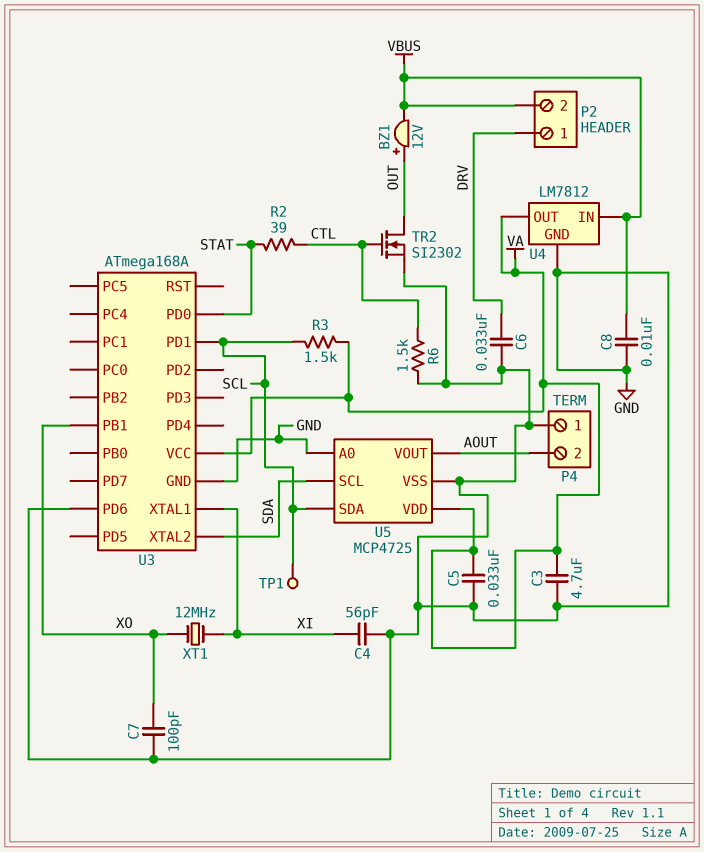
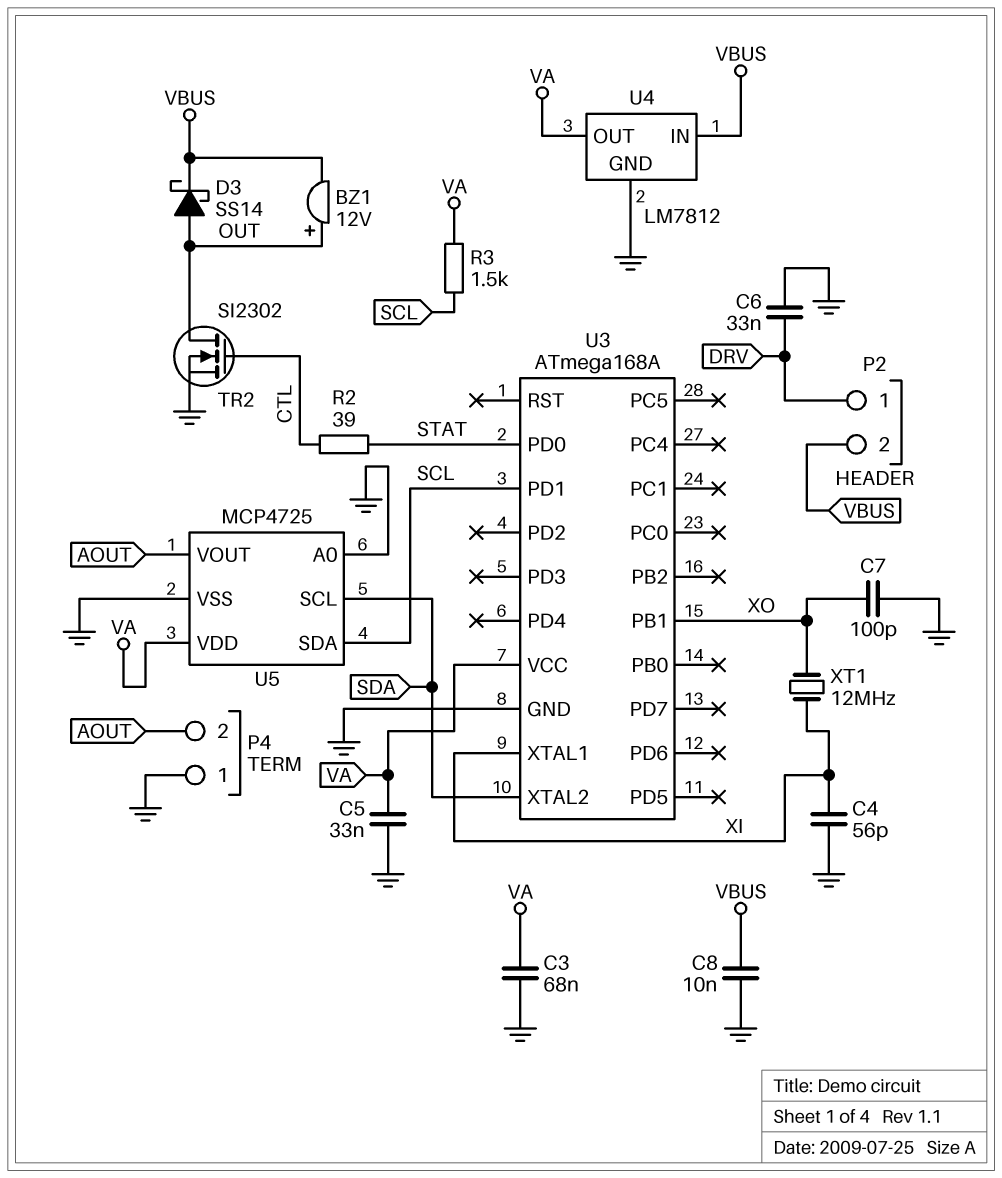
C3: 4.7uF (GND, VA) -> 68nF (GND, VA)
D3: none -> schottky SS14 (A OUT, K VBUS)
R6: 1.5k (CTL, GND) -> none
TP1: test point (SCL) -> none
U3 pin PD6: GND -> none

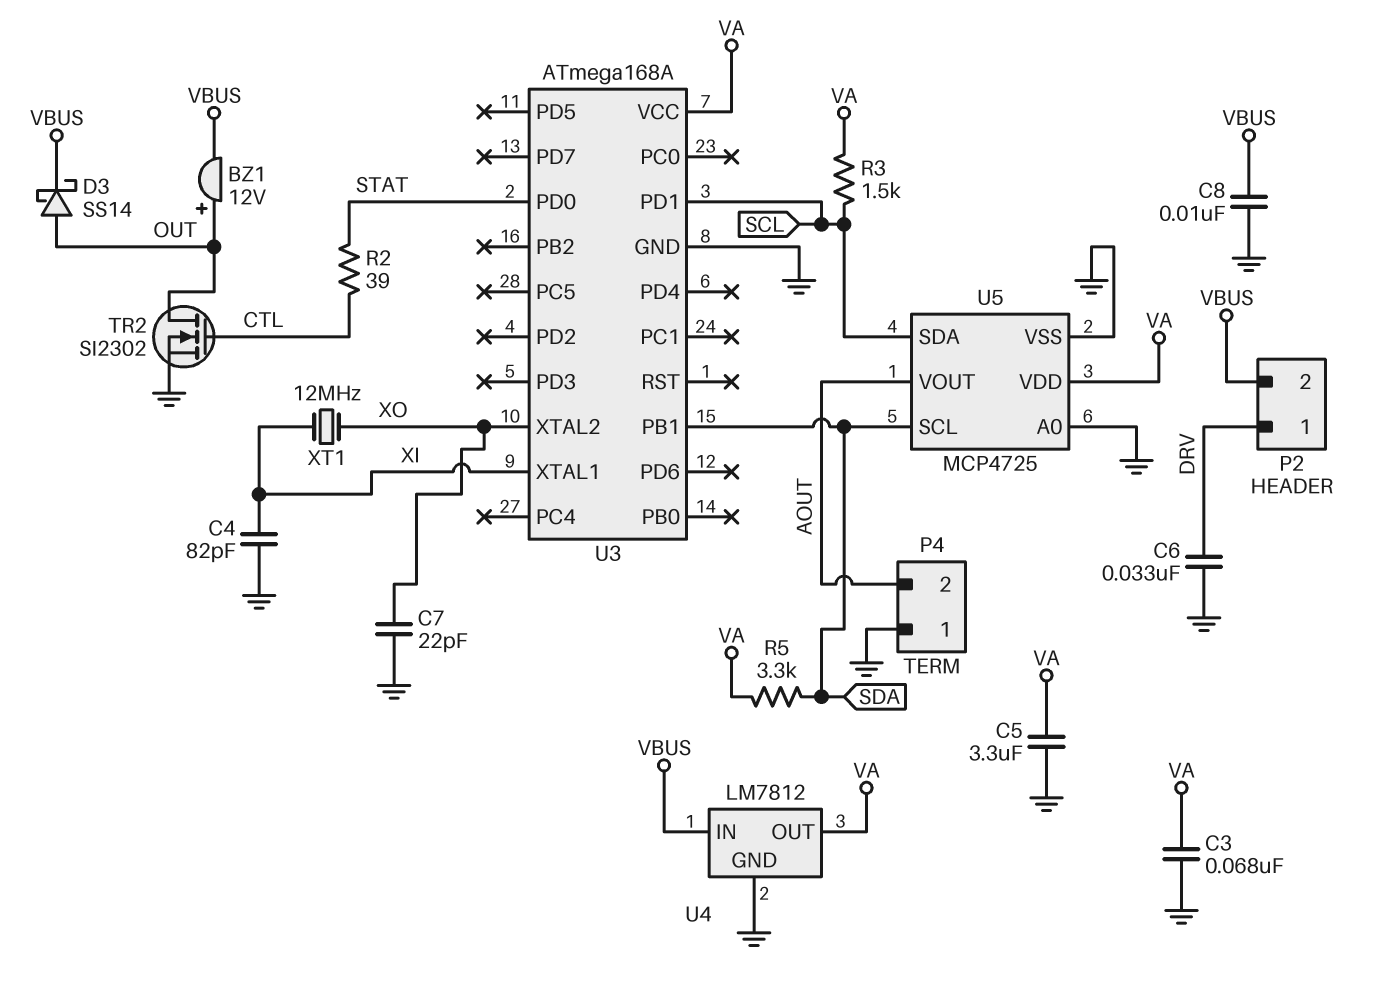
C4: 56pF (GND, XI) -> 82pF (GND, XI)
C5: 33nF (GND, VA) -> 3.3uF (GND, VA)
C7: 100pF (GND, XO) -> 22pF (GND, XO)
R5: none -> 3.3k (SDA, VA)
U3 pin PB1: XO -> SDA
U3 pin XTAL2: SDA -> XO

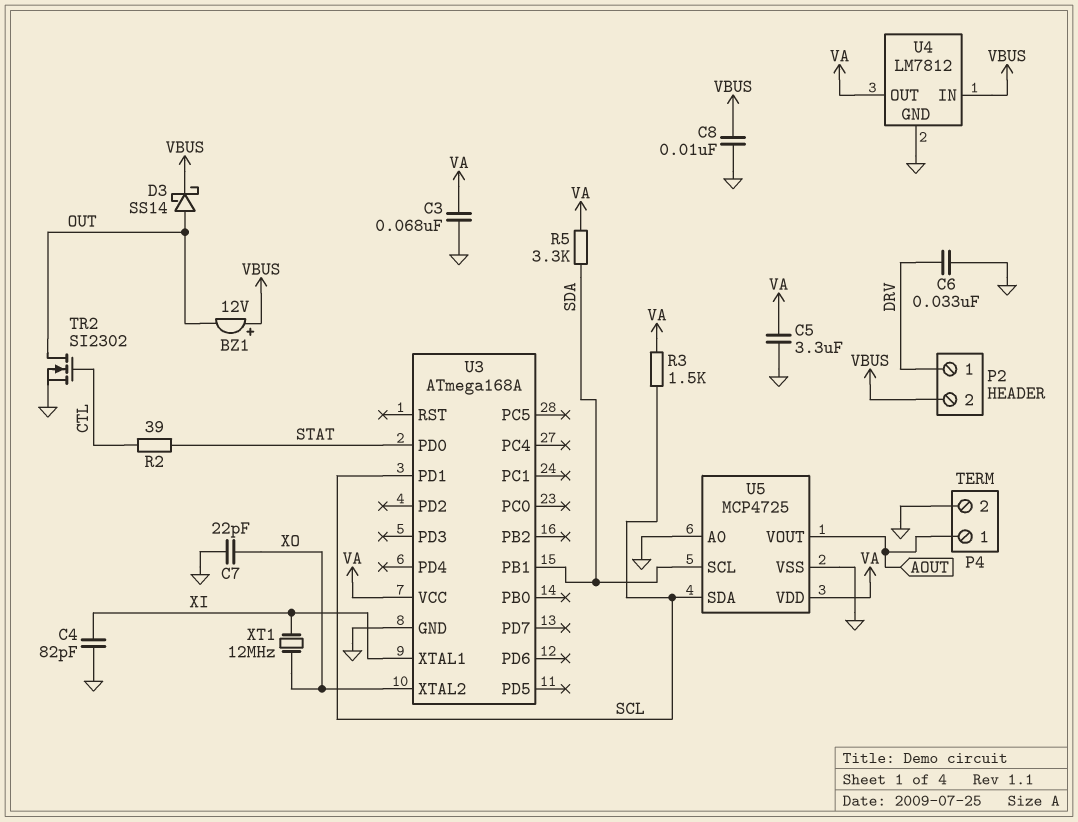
BZ1: buzzer 12V (plus OUT, minus VBUS) -> buzzer 12V (plus VBUS, minus OUT)
P4 pin 1: GND -> AOUT
P4 pin 2: AOUT -> GND

